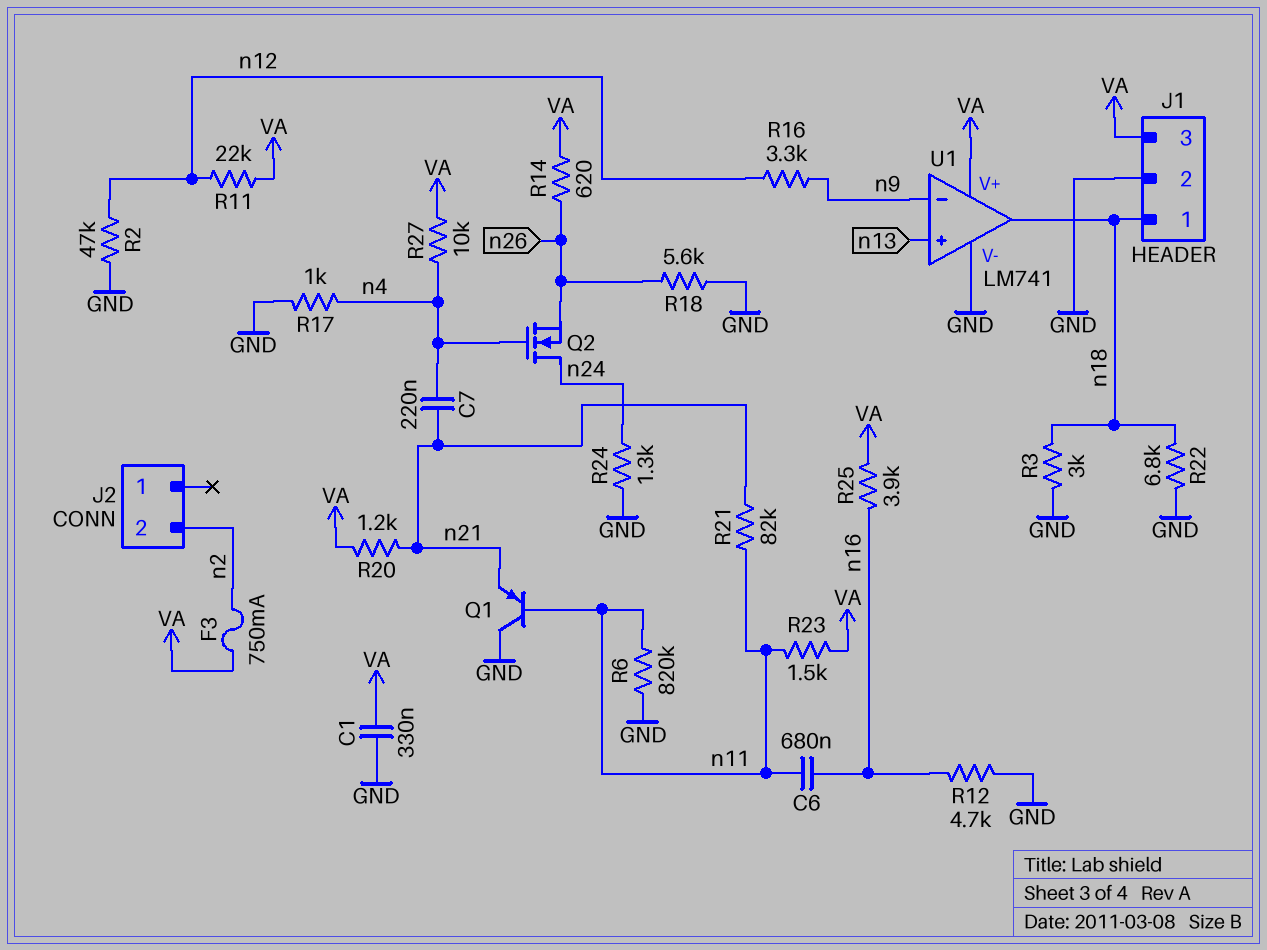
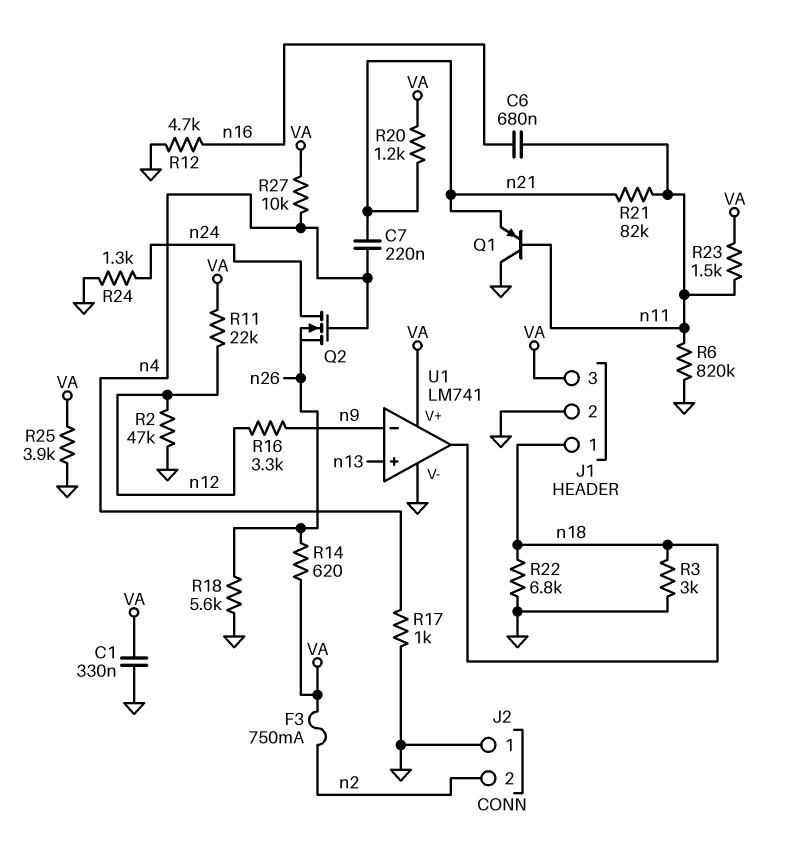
J2 pin 1: none -> GND
R25: 3.9k (VA, n16) -> 3.9k (GND, VA)

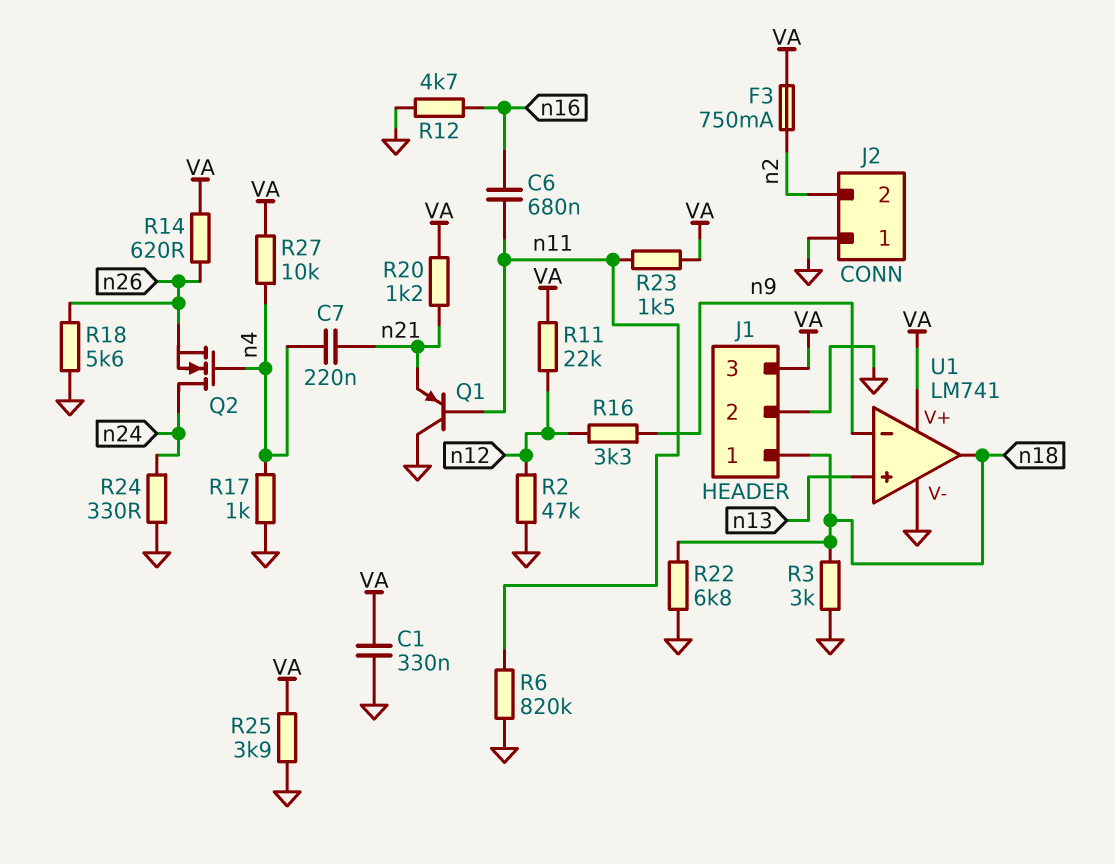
R21: 82k (n11, n21) -> none
R24: 1.3k (GND, n24) -> 330 (GND, n24)

